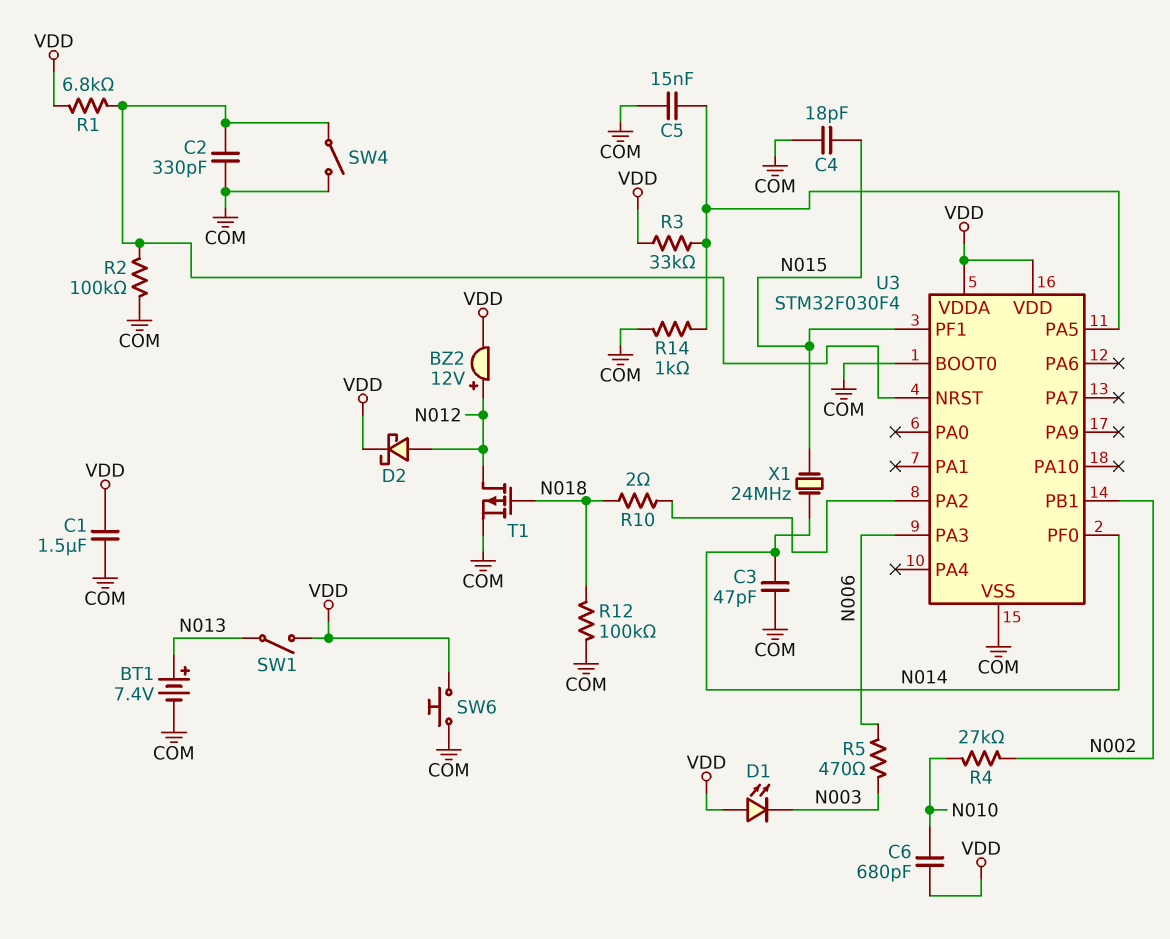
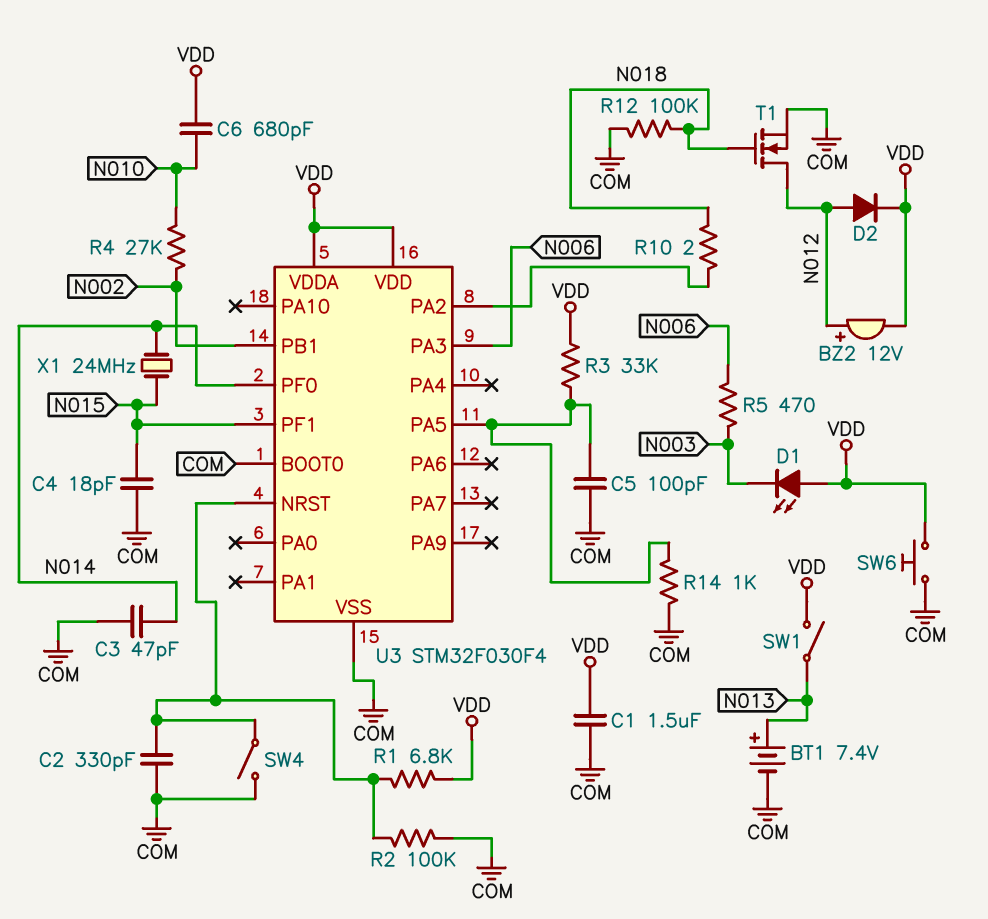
C5: 15nF (COM, U3/PA5) -> 100pF (COM, U3/PA5)
D2: schottky (A N012, K VDD) -> diode (A N012, K VDD)
T1: PMOS (G N018, D N012, S COM) -> NMOS (G N018, D N012, S COM)

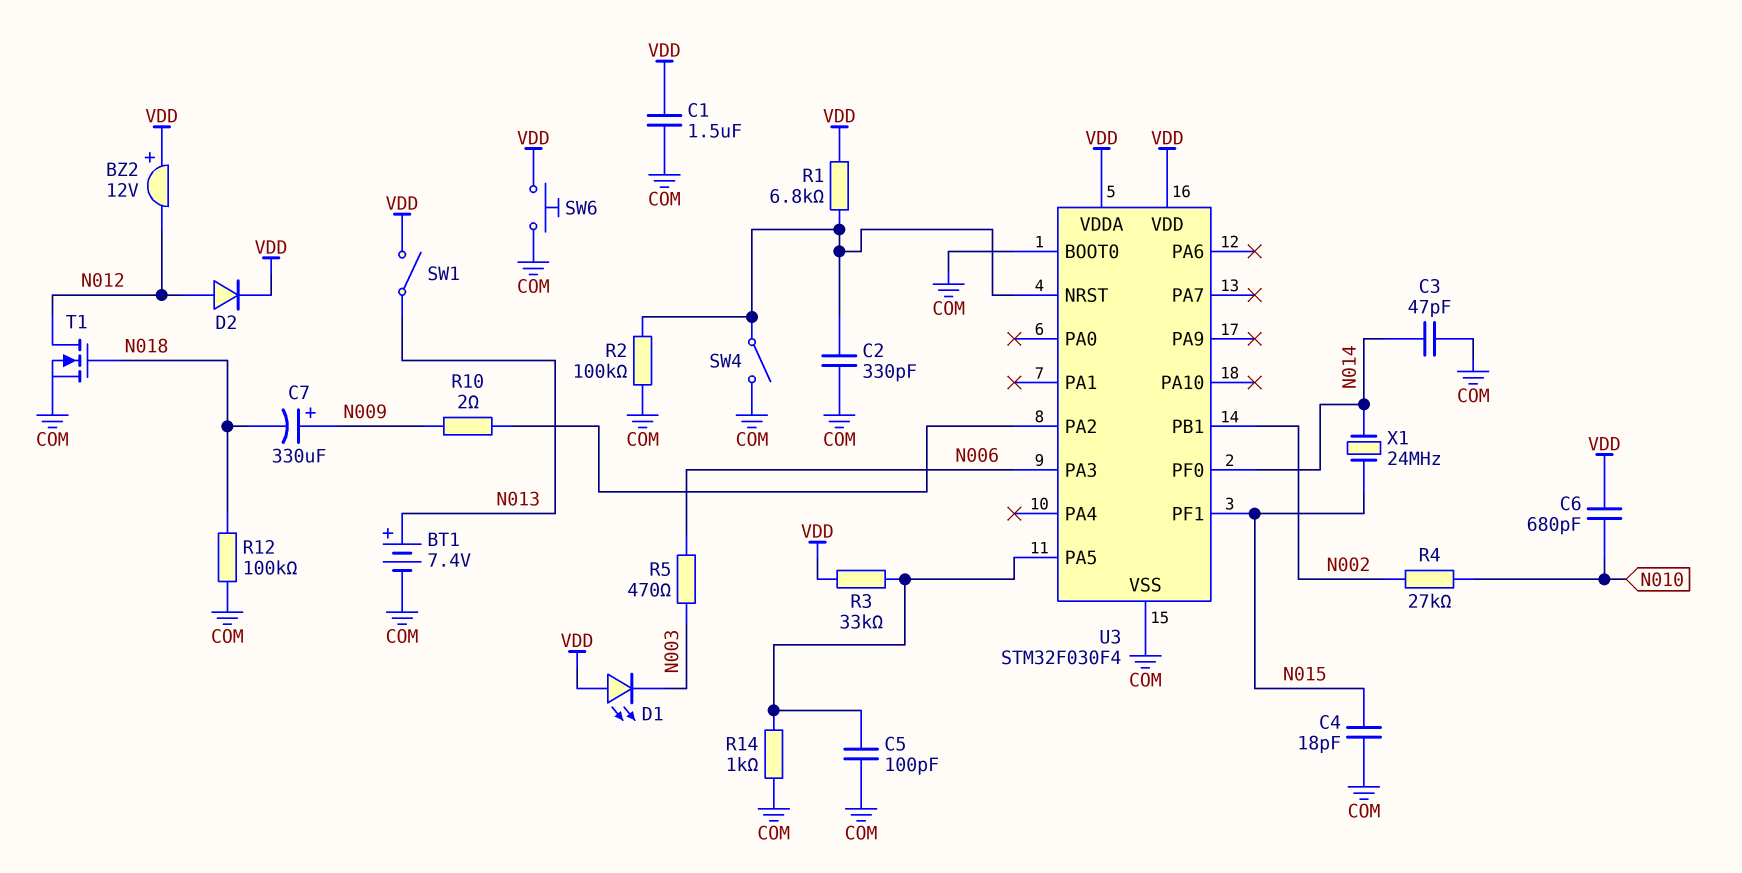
BZ2: buzzer 12V (plus N012, minus VDD) -> buzzer 12V (plus VDD, minus N012)
C7: none -> 330uF (plus N009, minus N018)
R10: 2 (N018, U3/PA2) -> 2 (N009, U3/PA2)

